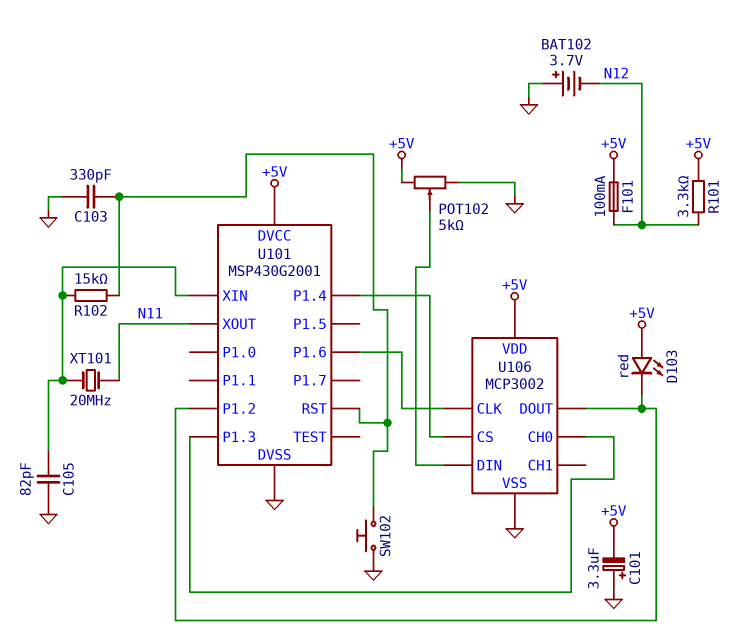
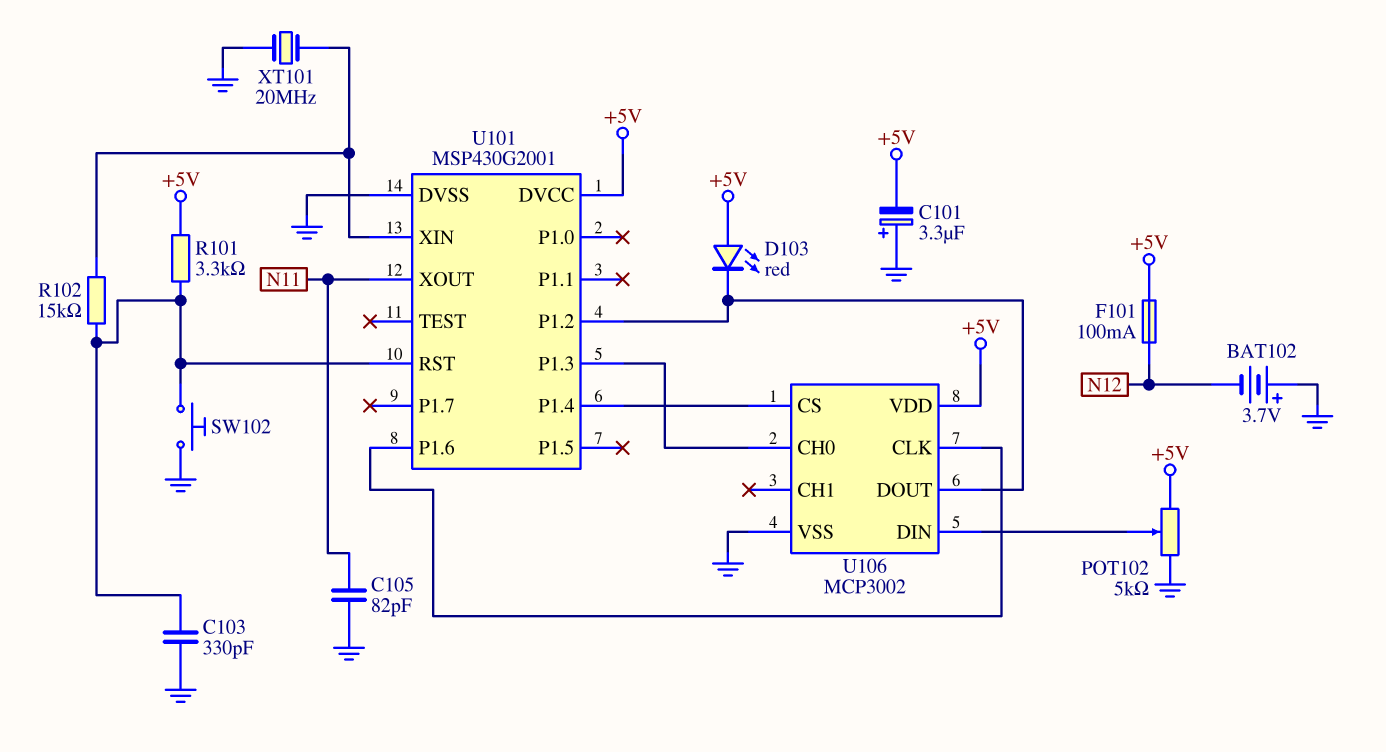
C105: 82pF (GND, U101/XIN) -> 82pF (GND, N11)
R101: 3.3k (+5V, N12) -> 3.3k (+5V, U101/RST)
XT101: 20MHz (N11, U101/XIN) -> 20MHz (GND, U101/XIN)

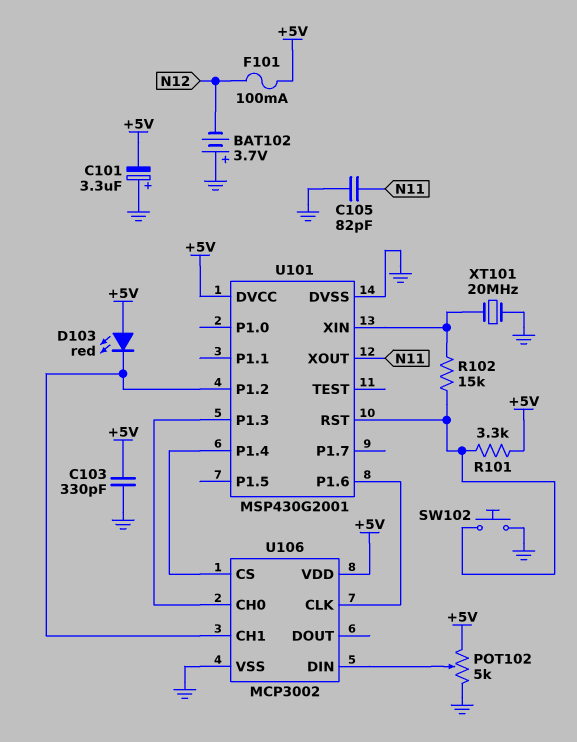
C103: 330pF (GND, U101/RST) -> 330pF (+5V, GND)
U106 pin CH1: none -> U101/P1.2
U106 pin DOUT: U101/P1.2 -> none

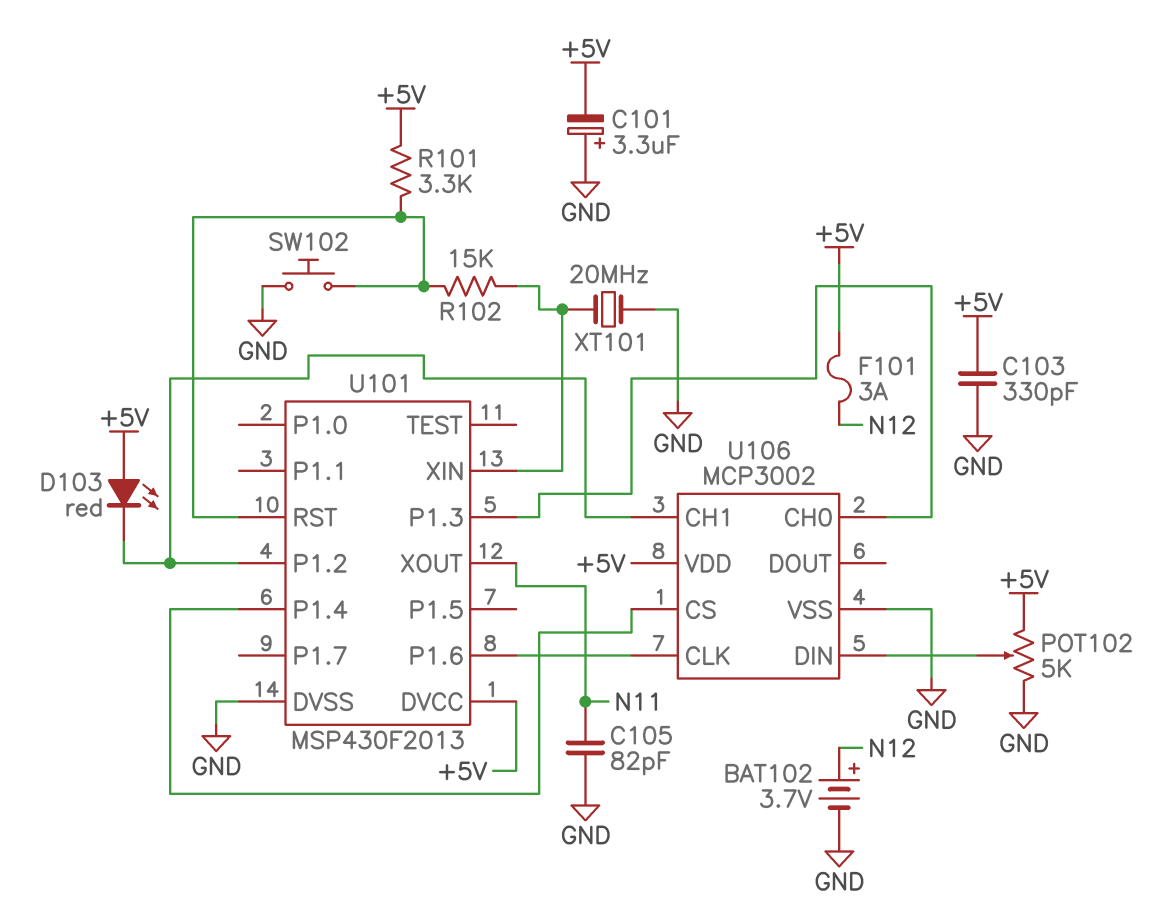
BAT102: 3.7V (plus GND, minus N12) -> 3.7V (plus N12, minus GND)
F101: 100mA (+5V, N12) -> 3A (+5V, N12)
U101: MSP430G2001 -> MSP430F2013

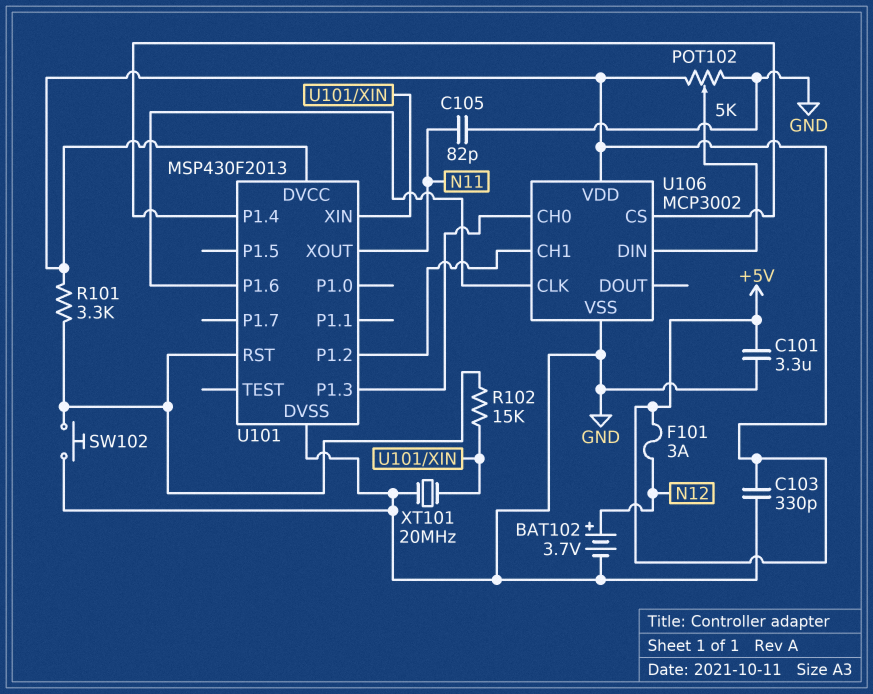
C101: 3.3uF (plus GND, minus +5V) -> 3.3uF (+5V, GND)
D103: LED red (A +5V, K U101/P1.2) -> none

